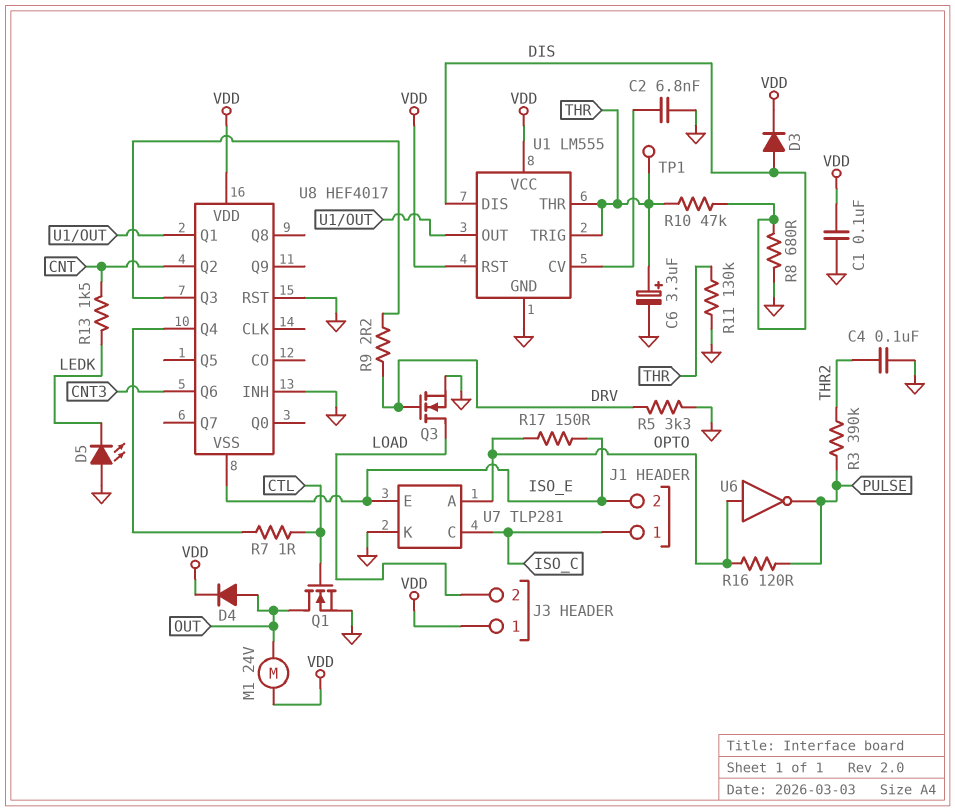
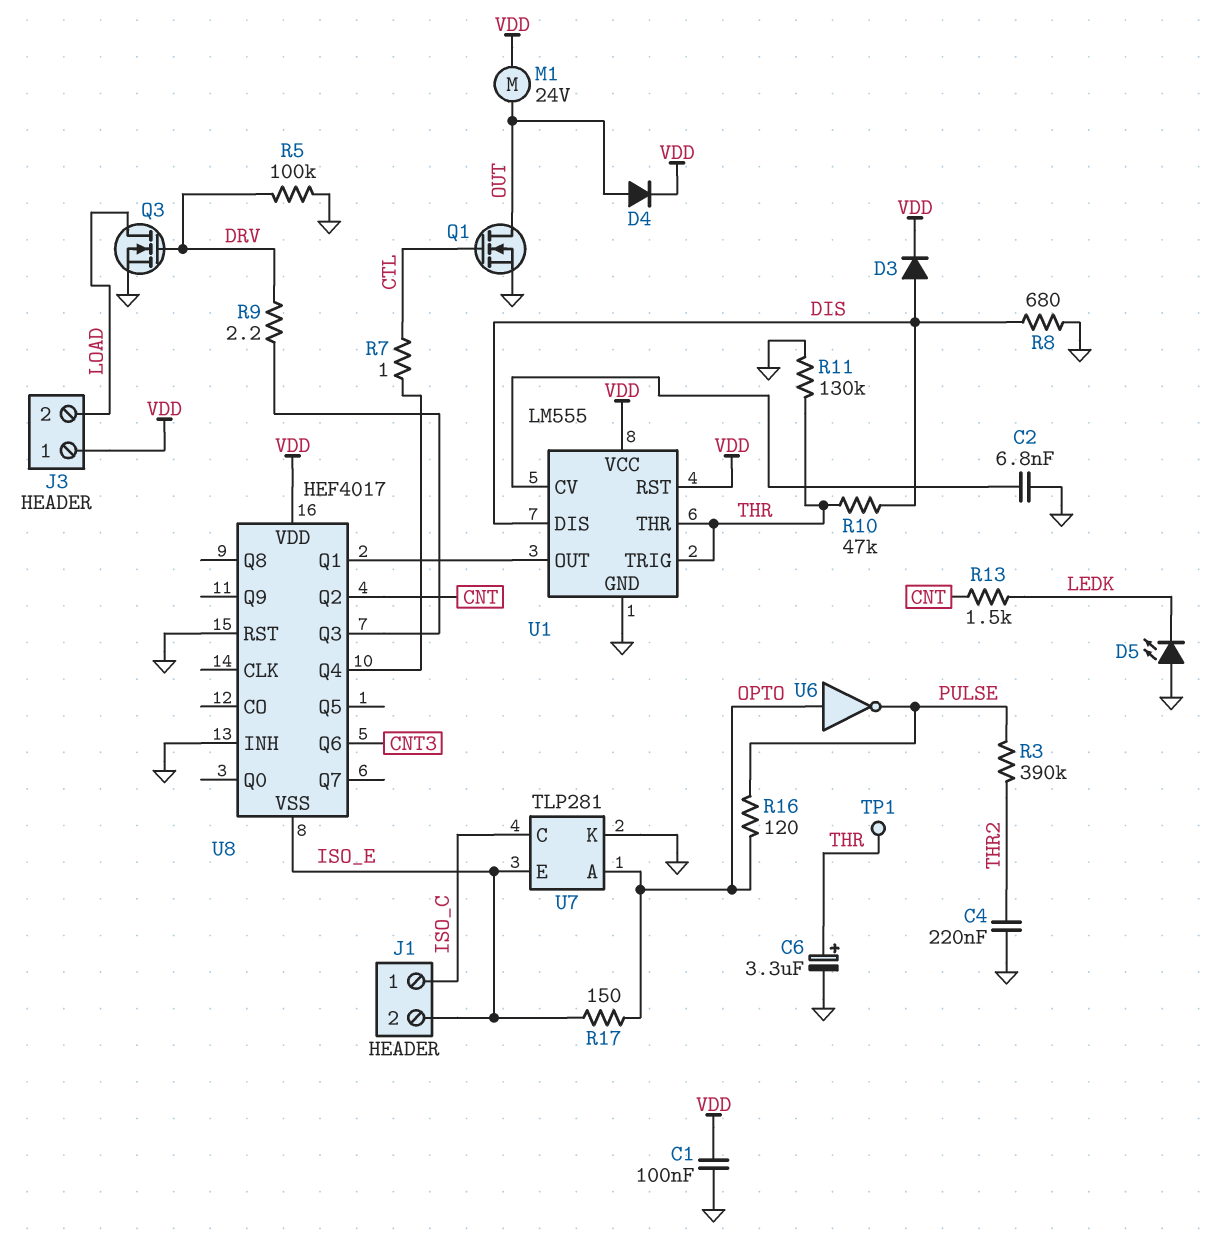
C4: 100nF (GND, THR2) -> 220nF (GND, THR2)
R5: 3.3k (DRV, GND) -> 100k (DRV, GND)

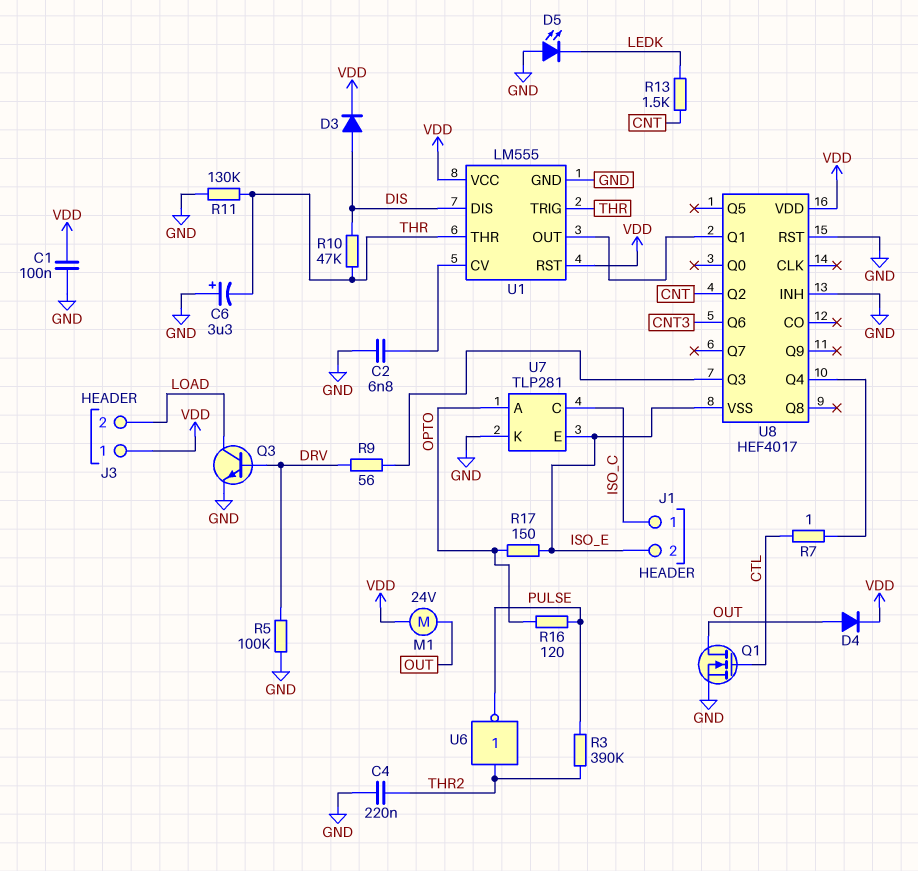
C6: 3.3uF (plus THR, minus GND) -> 3.3uF (plus GND, minus THR)
Q3: NMOS (G DRV, D LOAD, S GND) -> NPN (B DRV, C LOAD, E GND)
R8: 680 (DIS, GND) -> none
R9: 2.2 (DRV, U8/Q3) -> 56 (DRV, U8/Q3)
TP1: test point (THR) -> none
U6: NOT (in OPTO, out PULSE) -> NOT (in THR2, out PULSE)

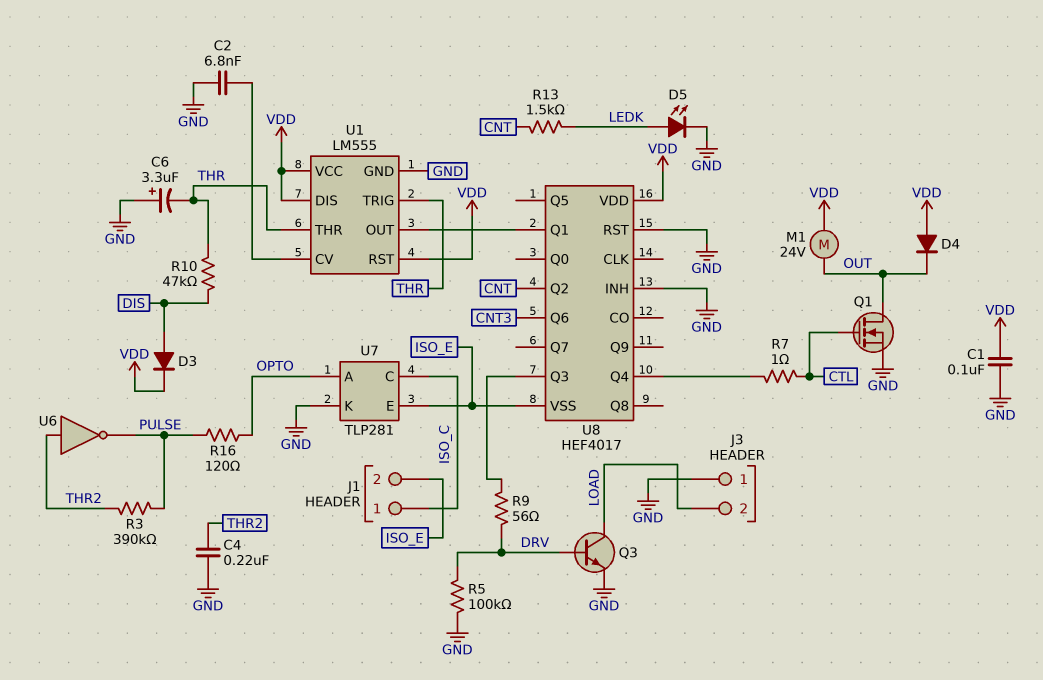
D4: diode (A OUT, K VDD) -> diode (A VDD, K OUT)
D5: LED (A GND, K LEDK) -> LED (A LEDK, K GND)
J3 pin 1: VDD -> GND
R11: 130k (GND, THR) -> none
R17: 150 (ISO_E, OPTO) -> none
U1 pin DIS: DIS -> VDD

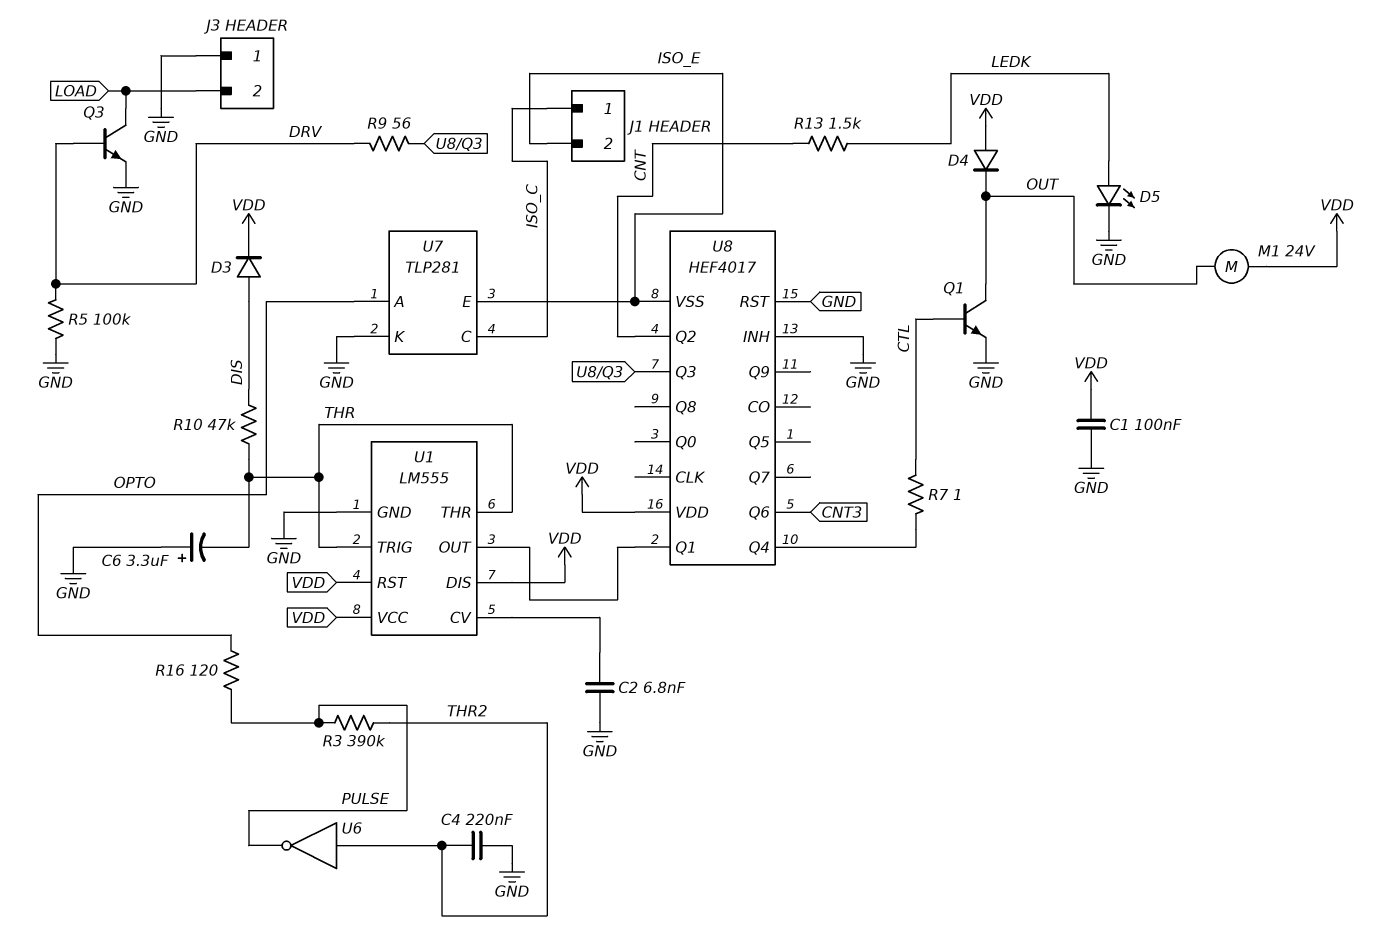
Q1: NMOS (G CTL, D OUT, S GND) -> NPN (B CTL, C OUT, E GND)

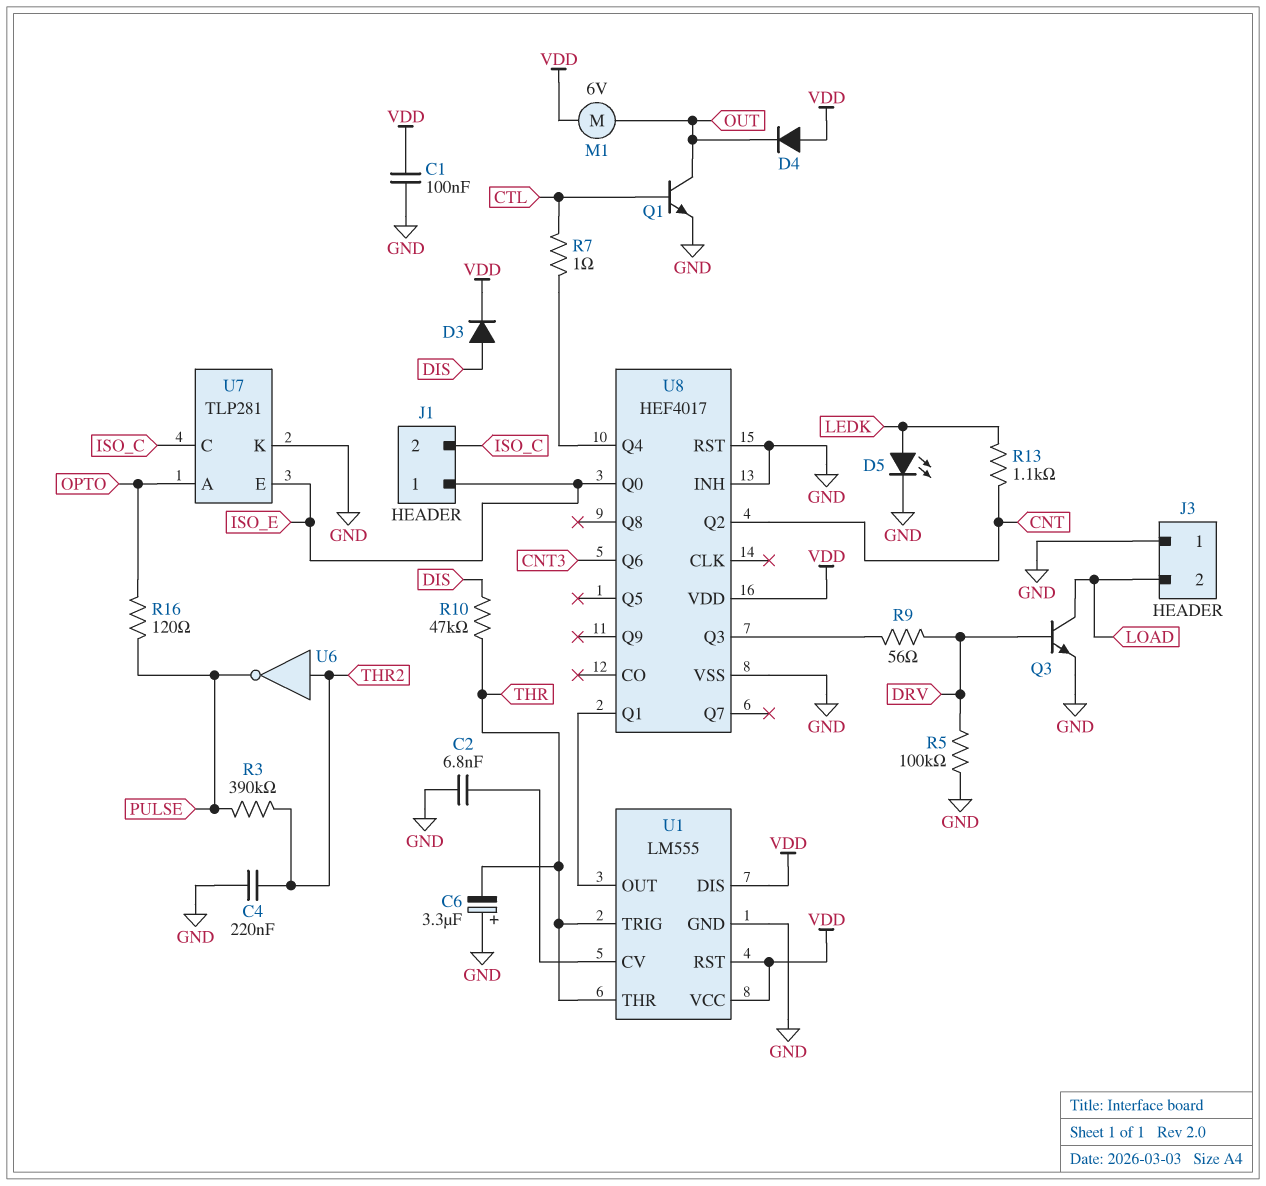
J1 pin 1: ISO_C -> ISO_E
J1 pin 2: ISO_E -> ISO_C
M1: motor 24V (OUT, VDD) -> motor 6V (OUT, VDD)
R13: 1.5k (CNT, LEDK) -> 1.1k (CNT, LEDK)
U8 pin Q0: none -> ISO_E
U8 pin VSS: ISO_E -> GND

